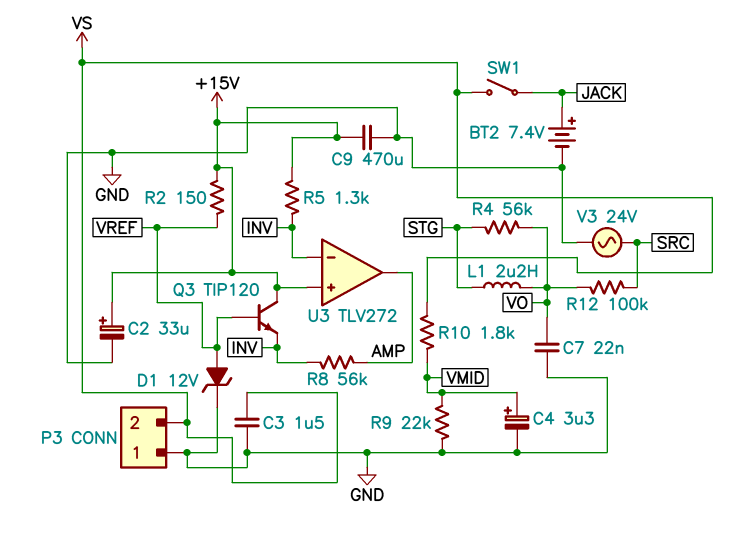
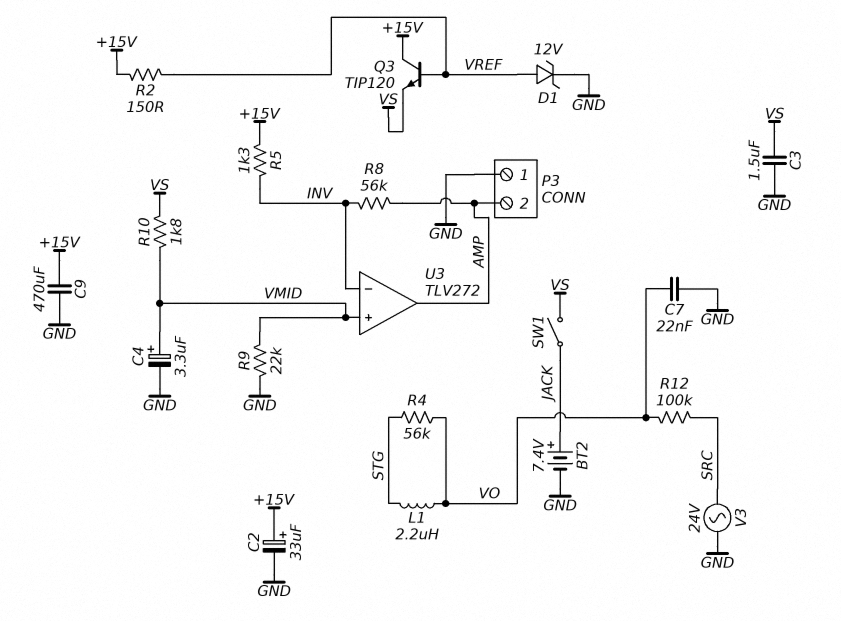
P3 pin 2: VS -> AMP
Q3: NPN TIP120 (B VREF, C +15V, E INV) -> NPN TIP120 (B VREF, C +15V, E VS)
U3 pin in+: +15V -> VMID

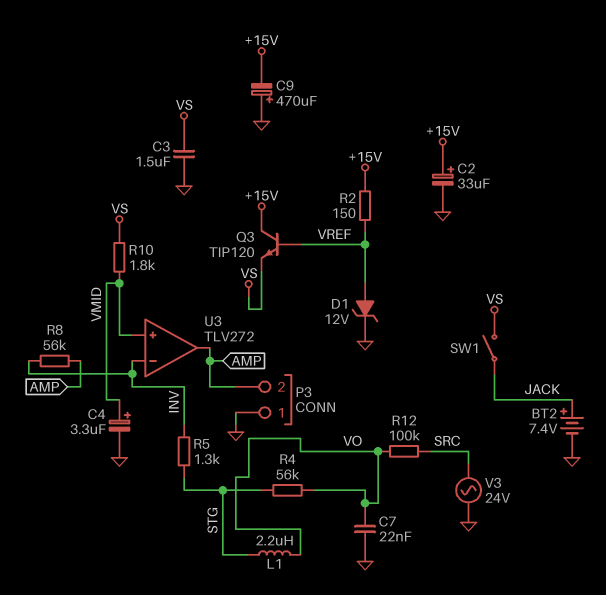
C9: 470uF (+15V, GND) -> 470uF (plus GND, minus +15V)
R5: 1.3k (+15V, INV) -> 1.3k (INV, STG)
R9: 22k (GND, VMID) -> none

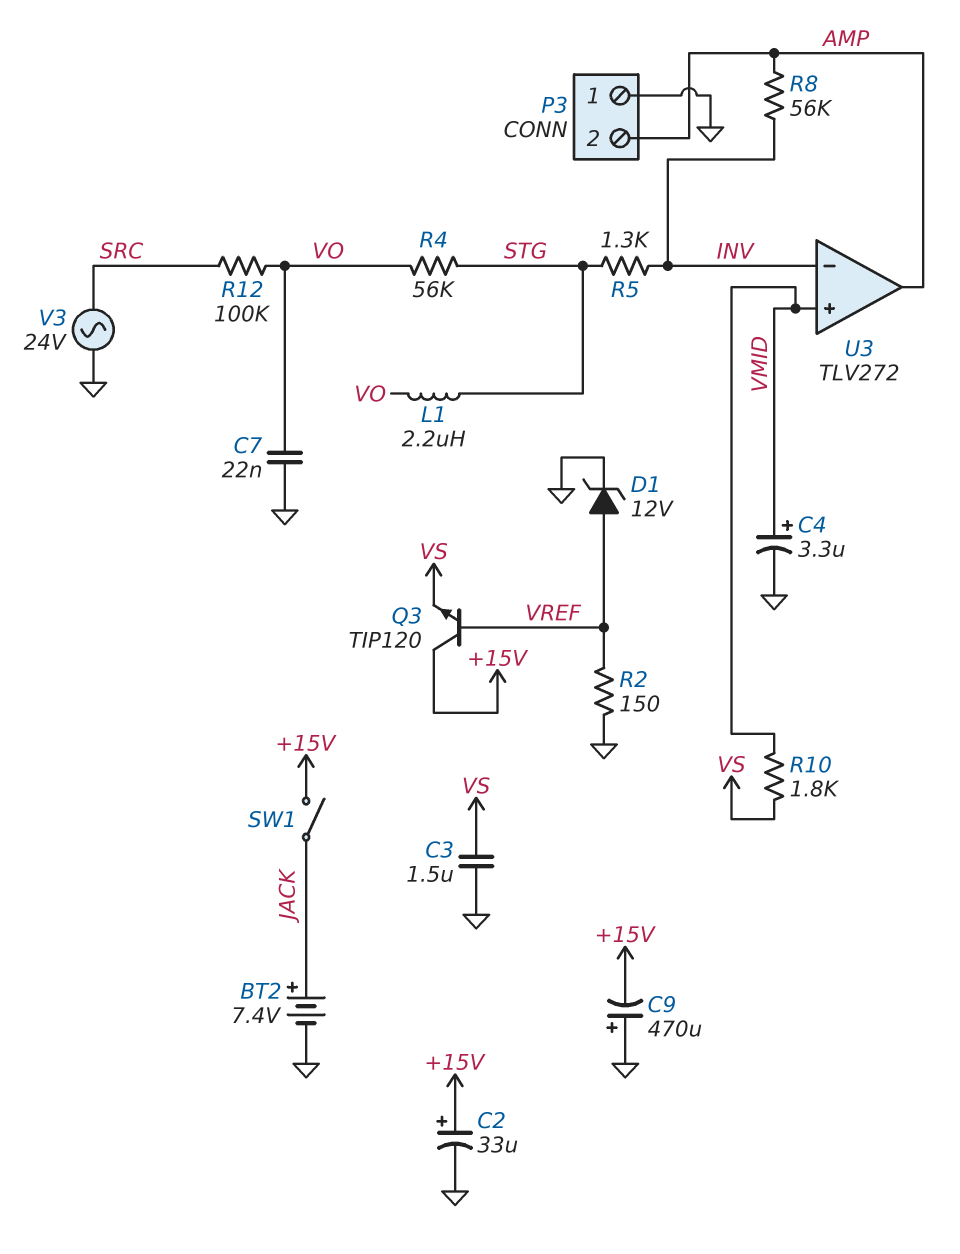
R2: 150 (+15V, VREF) -> 150 (GND, VREF)
SW1: switch (JACK, VS) -> switch (+15V, JACK)

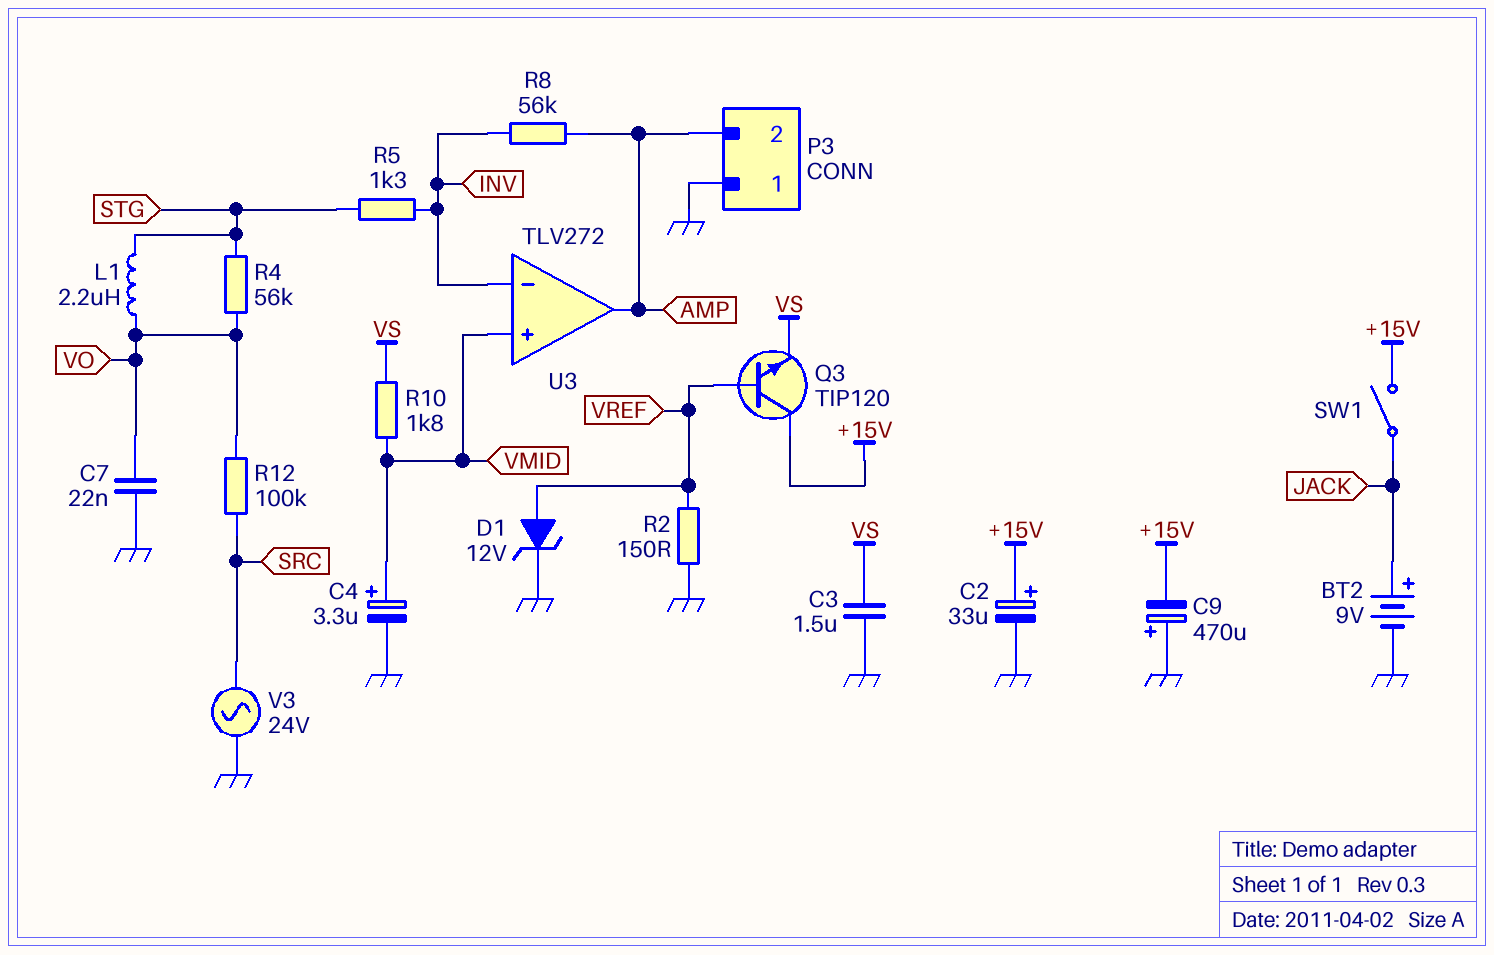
BT2: 7.4V (plus JACK, minus GND) -> 9V (plus JACK, minus GND)

